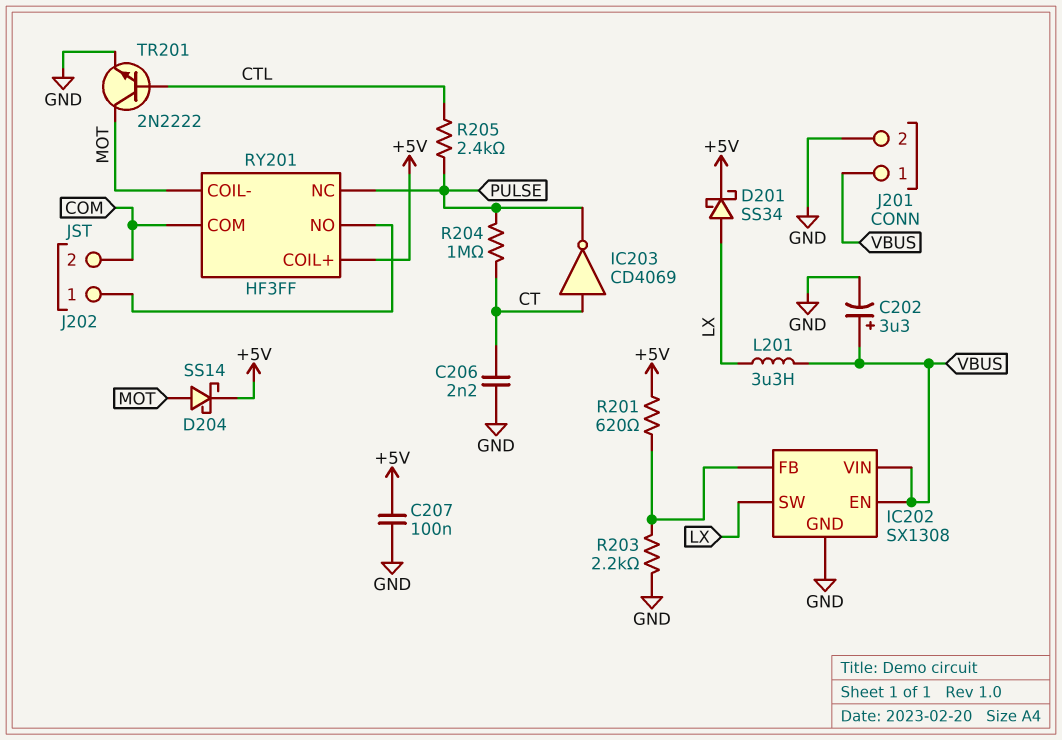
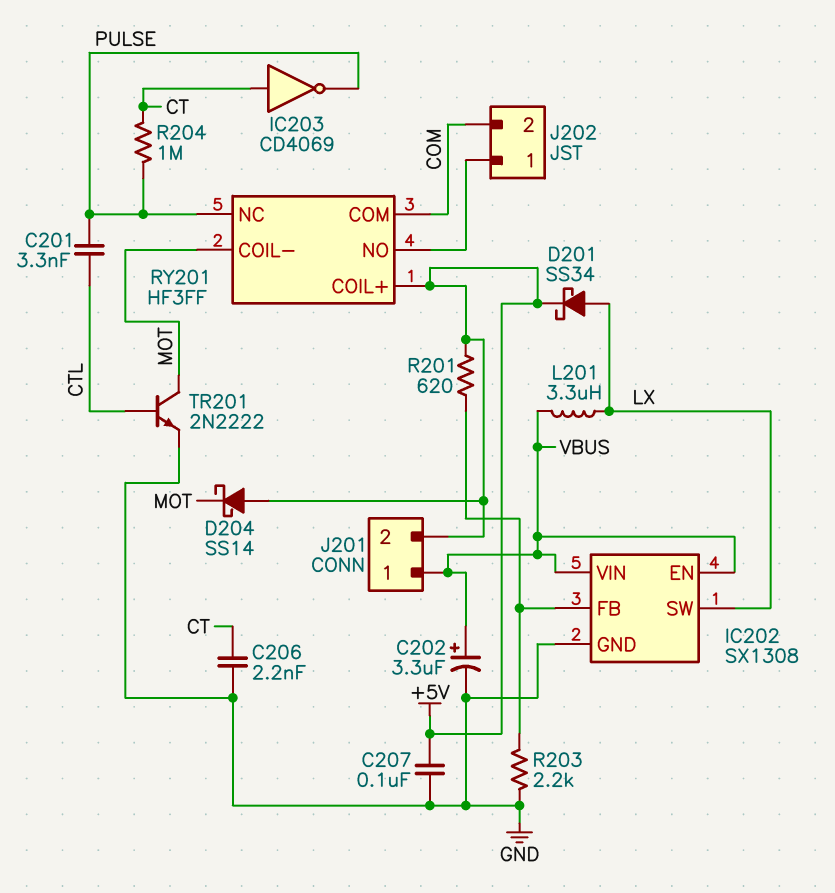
C201: none -> 3.3nF (CTL, PULSE)
D204: schottky SS14 (A MOT, K +5V) -> schottky SS14 (A +5V, K MOT)
J201 pin 2: GND -> +5V
R205: 2.4k (CTL, PULSE) -> none

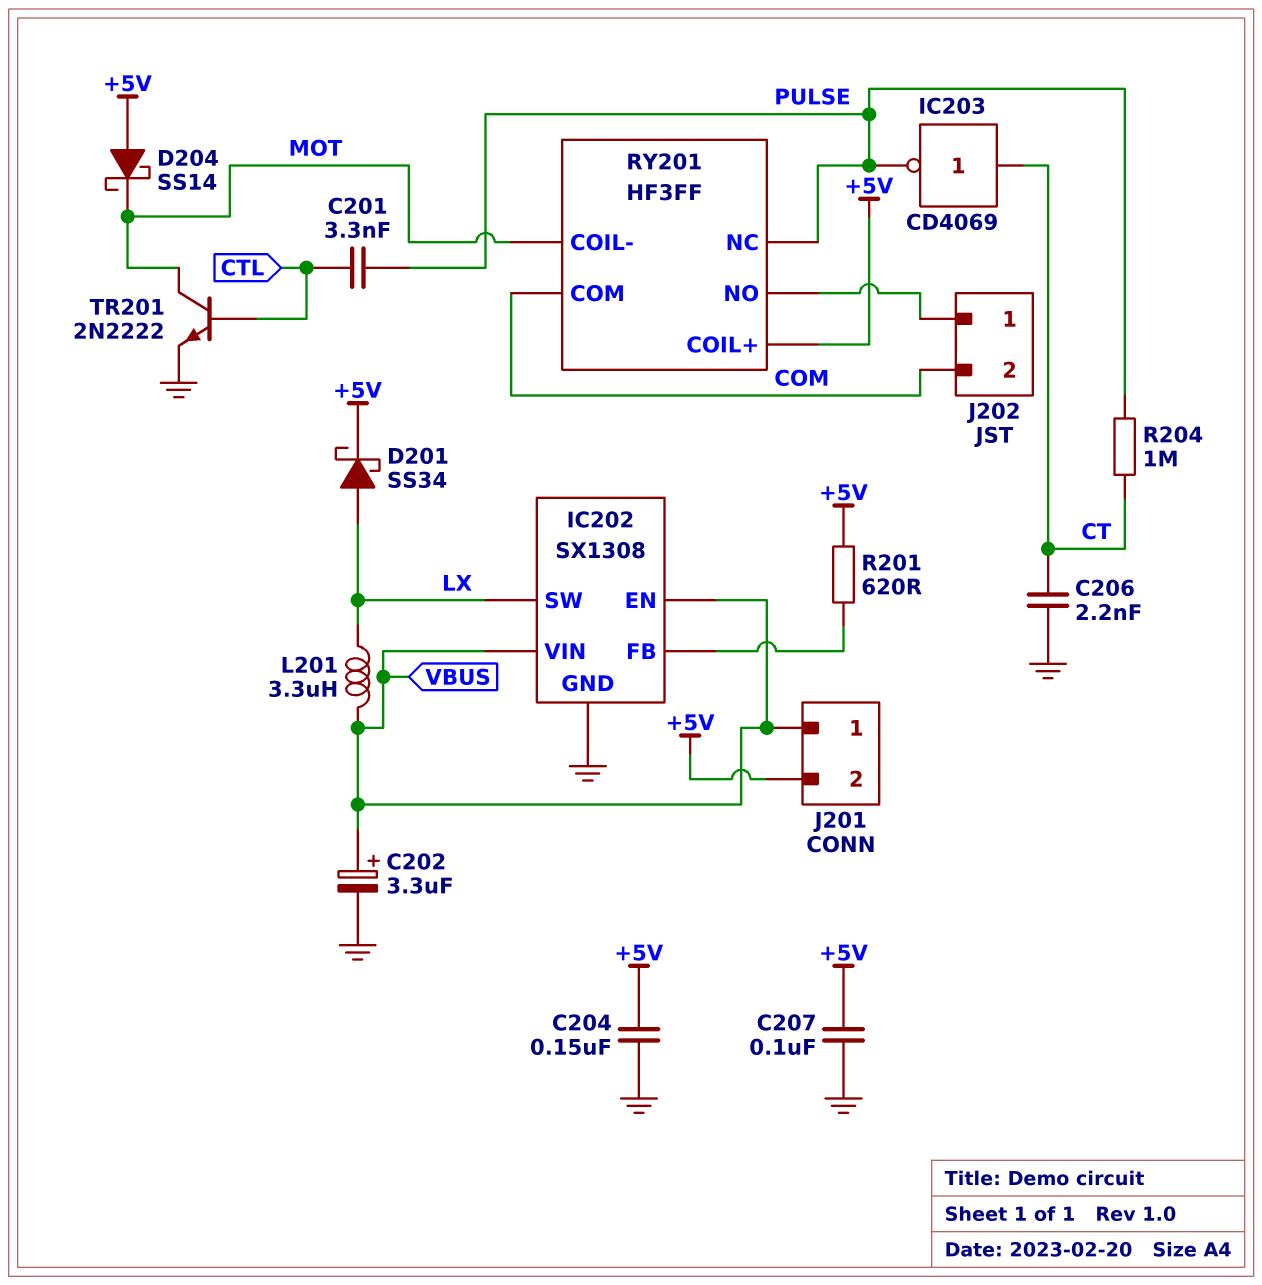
C204: none -> 150nF (+5V, GND)
R203: 2.2k (GND, IC202/FB) -> none

